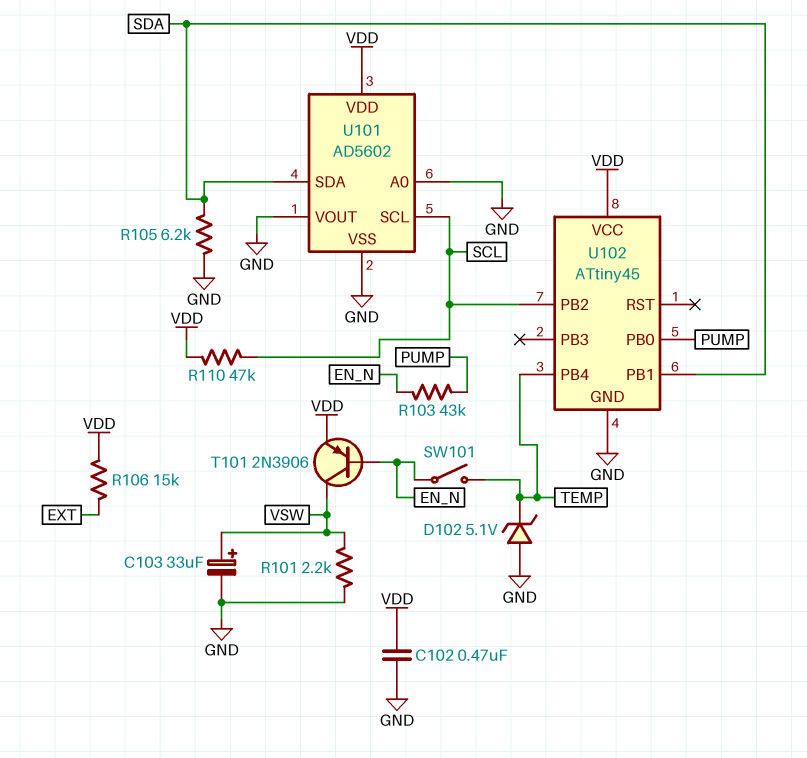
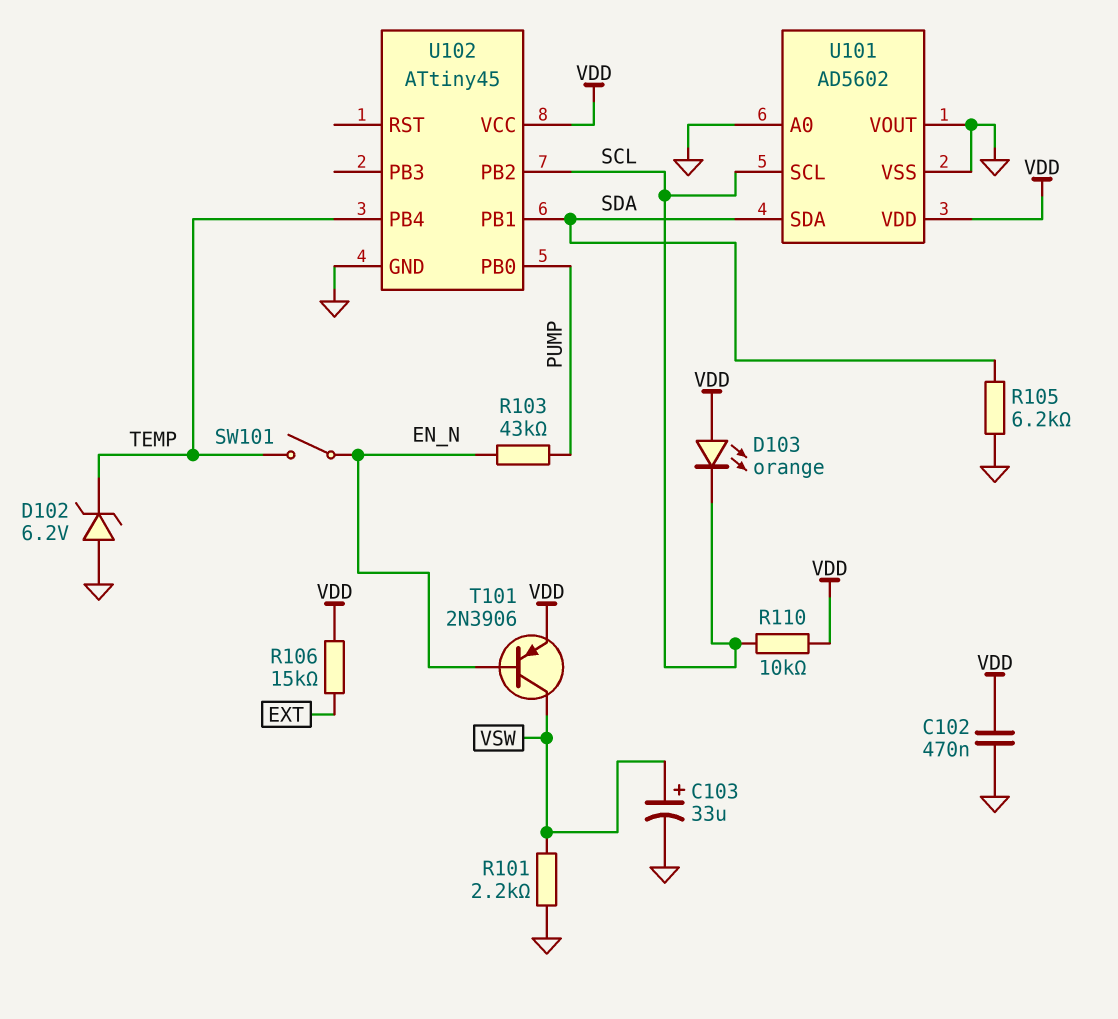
D102: zener 5.1V (A GND, K TEMP) -> zener 6.2V (A GND, K TEMP)
D103: none -> LED orange (A VDD, K SCL)
R110: 47k (SCL, VDD) -> 10k (SCL, VDD)

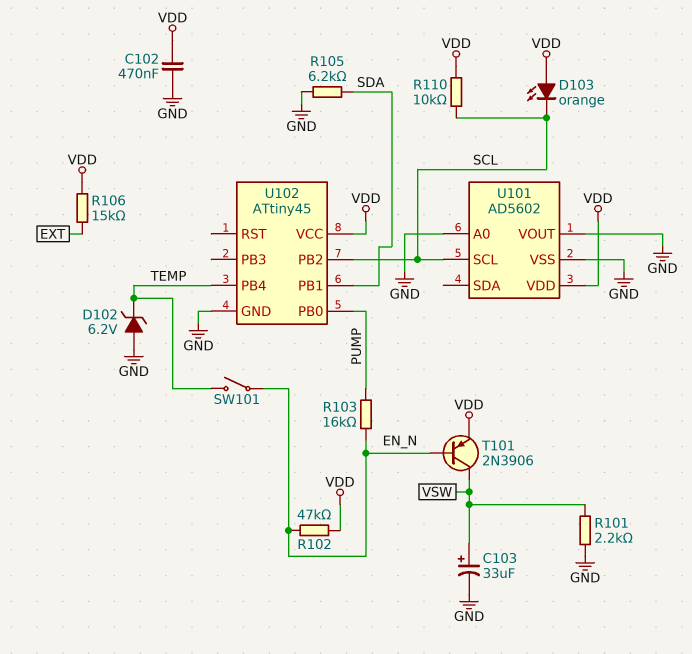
R102: none -> 47k (EN_N, VDD)
R103: 43k (EN_N, PUMP) -> 16k (EN_N, PUMP)
U101 pin SDA: SDA -> none

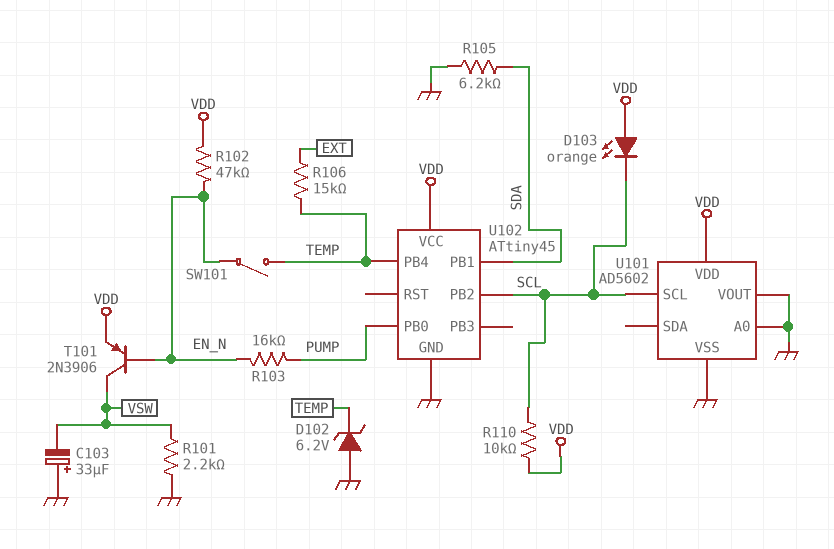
C102: 470nF (GND, VDD) -> none
C103: 33uF (plus VSW, minus GND) -> 33uF (plus GND, minus VSW)
R106: 15k (EXT, VDD) -> 15k (EXT, TEMP)

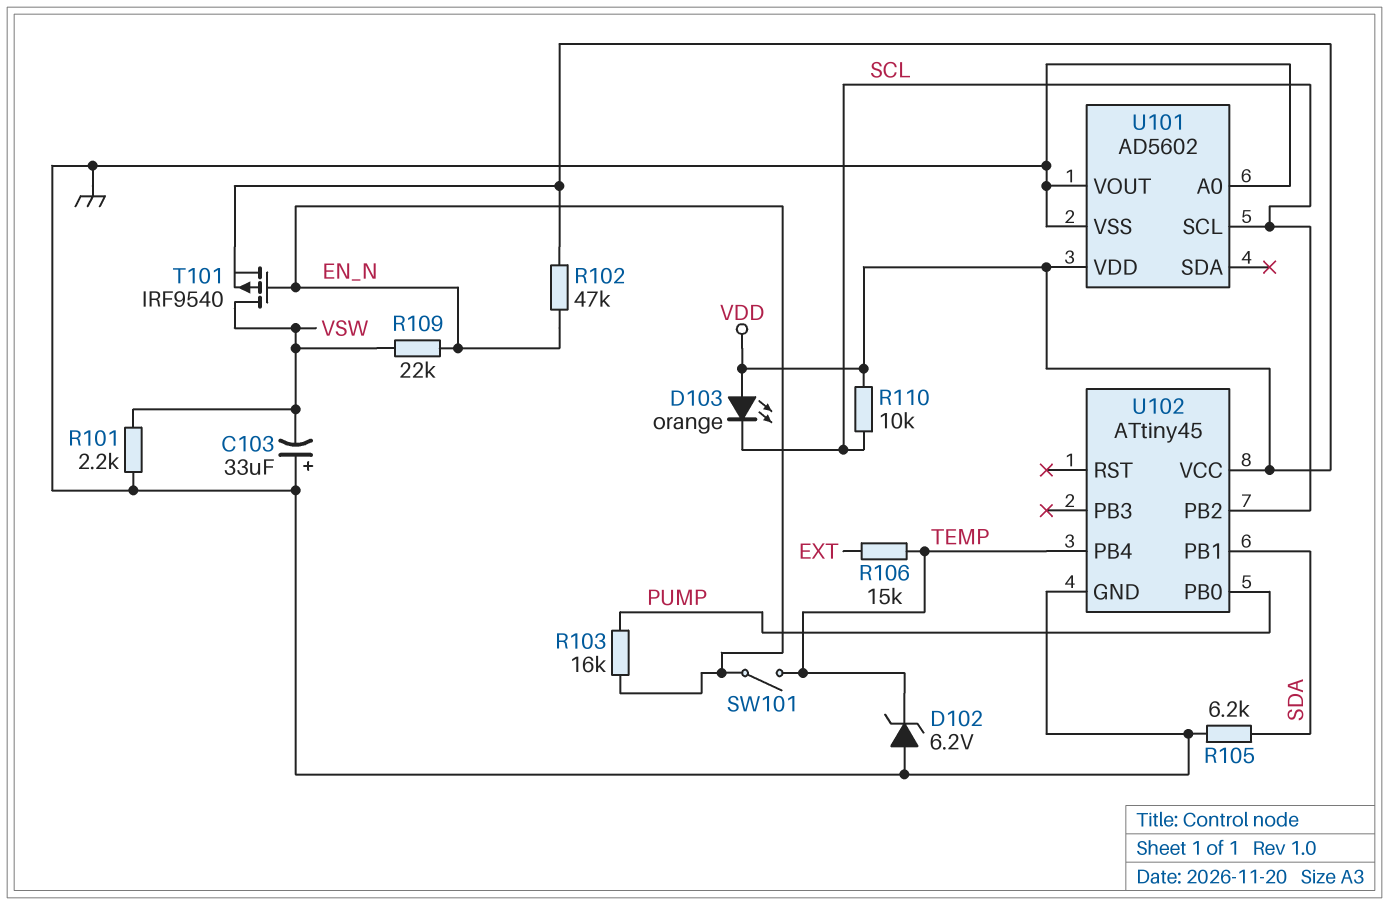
R109: none -> 22k (EN_N, VSW)
T101: PNP 2N3906 (B EN_N, C VSW, E VDD) -> PMOS IRF9540 (G EN_N, D VSW, S VDD)

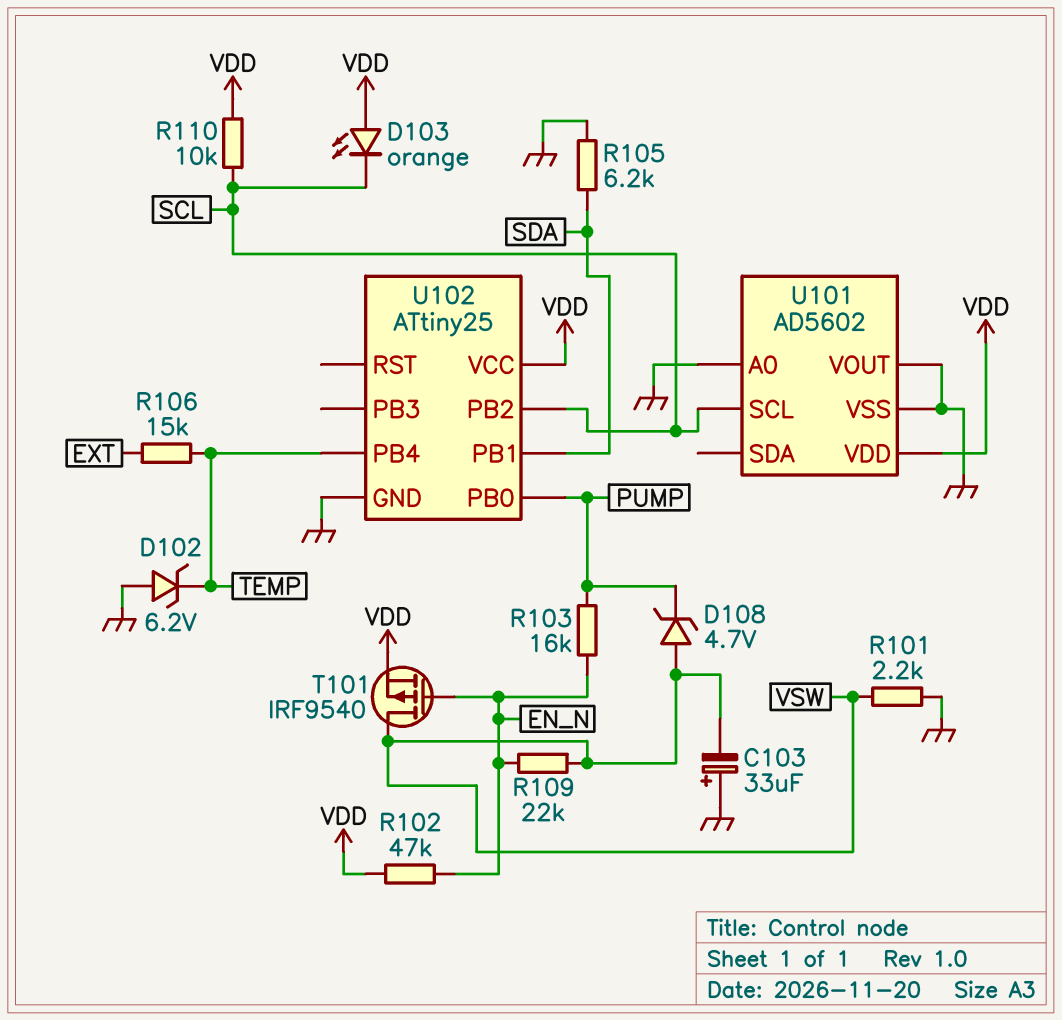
D108: none -> zener 4.7V (A VSW, K PUMP)
SW101: switch (EN_N, TEMP) -> none
U102: ATtiny45 -> ATtiny25

